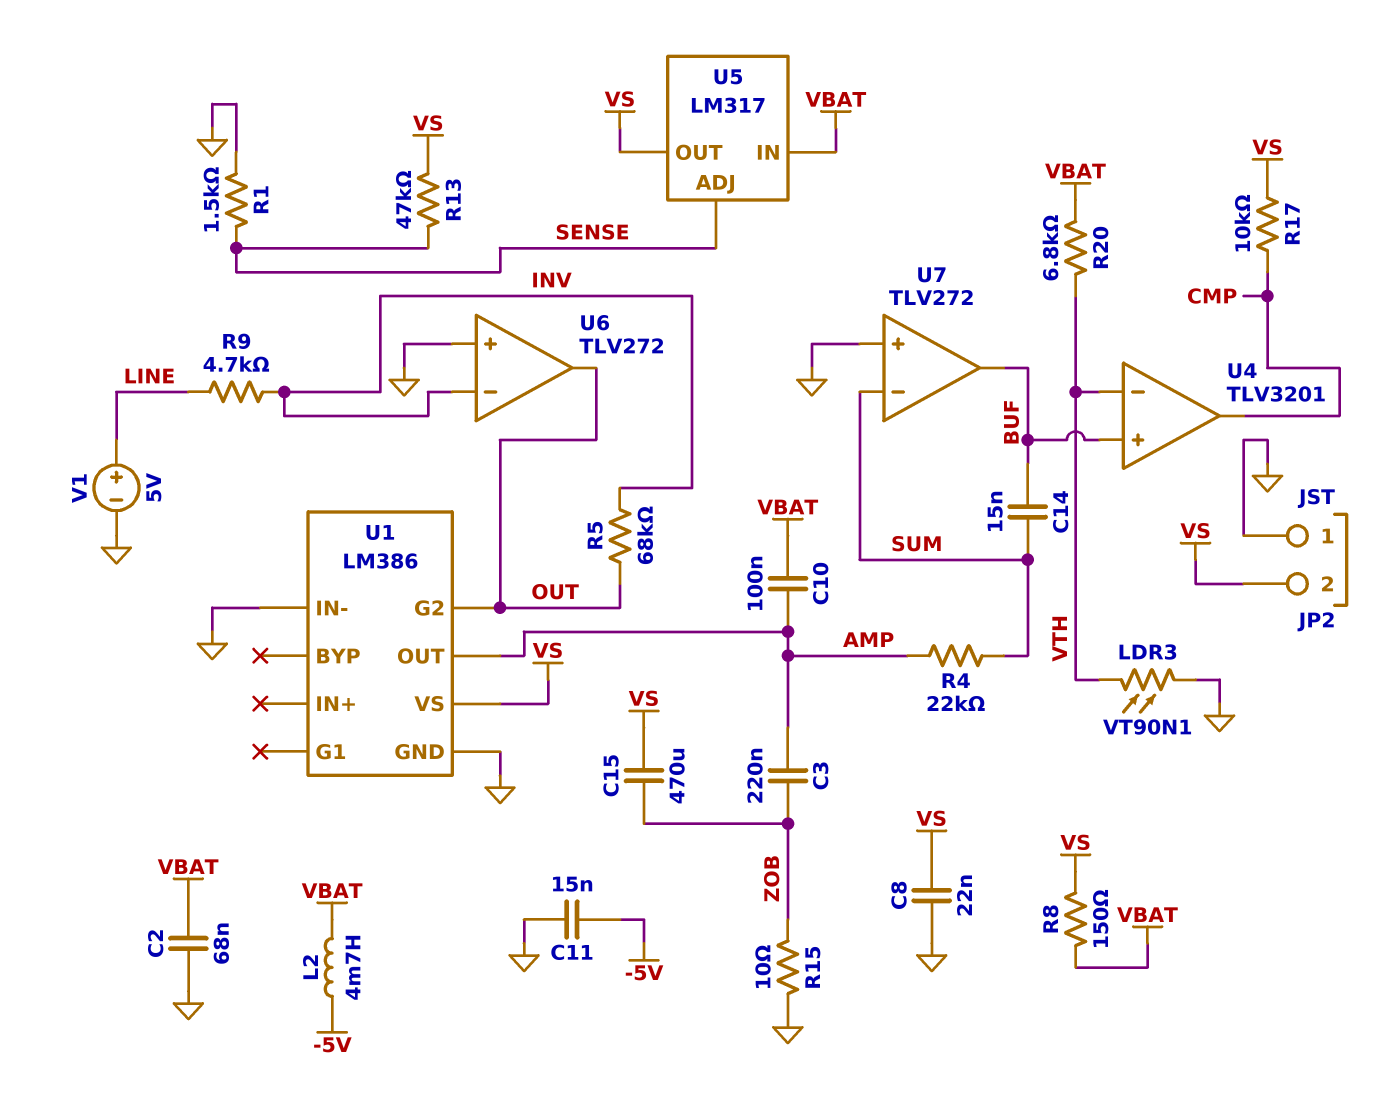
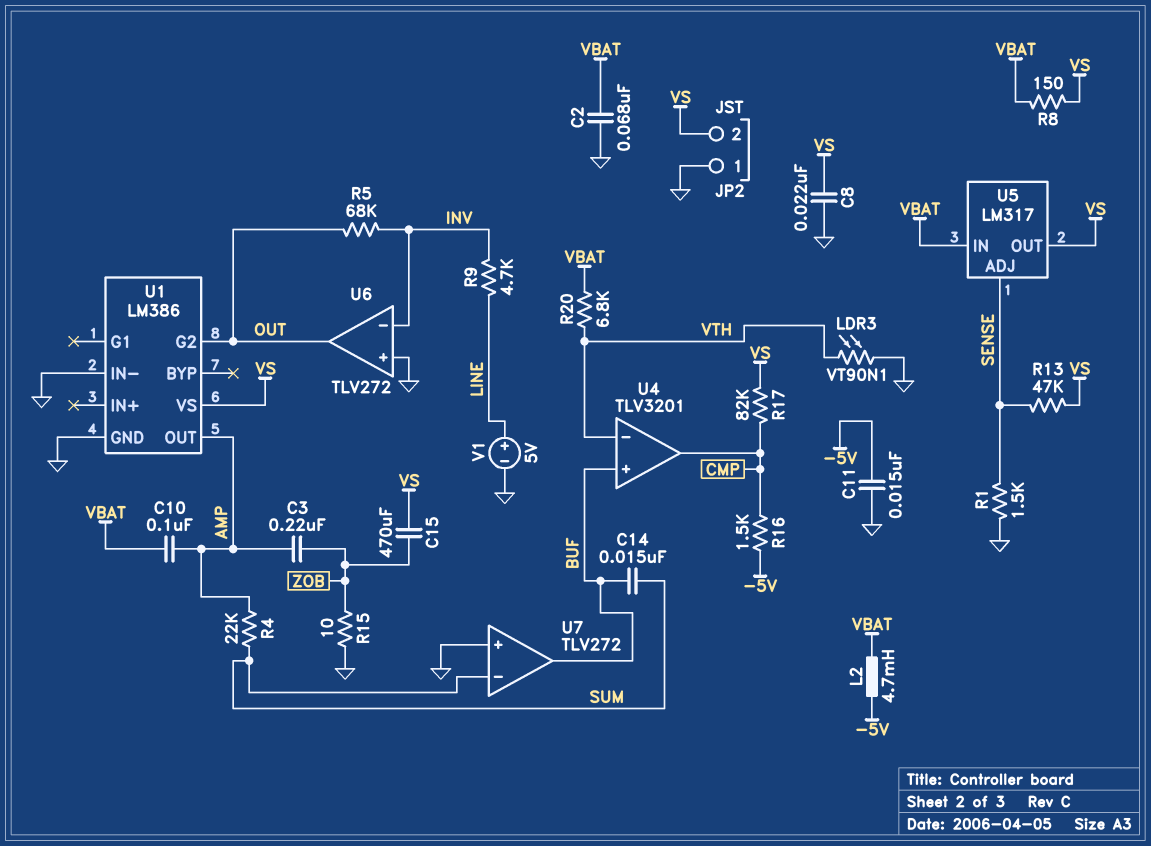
R16: none -> 1.5k (-5V, CMP)
R17: 10k (CMP, VS) -> 82k (CMP, VS)

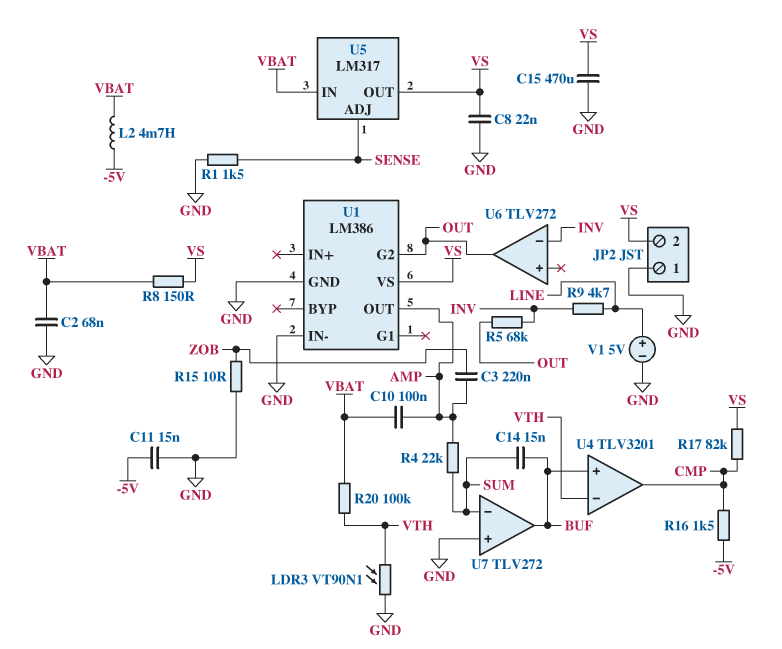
C15: 470uF (VS, ZOB) -> 470uF (GND, VS)
R13: 47k (SENSE, VS) -> none
R20: 6.8k (VBAT, VTH) -> 100k (VBAT, VTH)
U6 pin in+: GND -> none

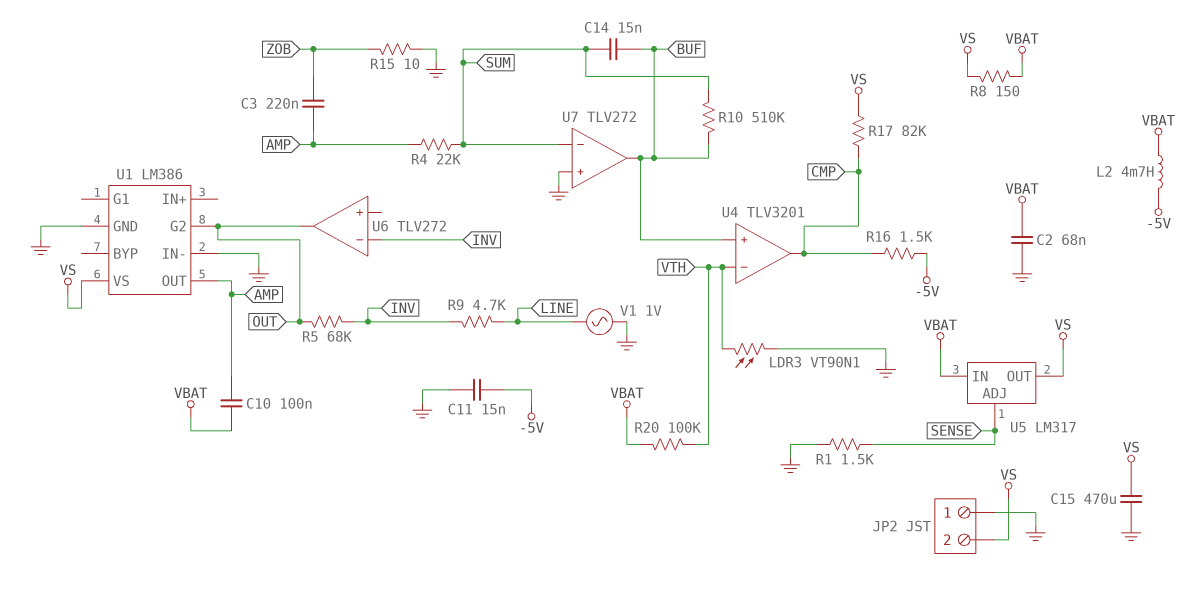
C8: 22nF (GND, VS) -> none
R10: none -> 510k (BUF, SUM)
V1: 5V (plus LINE, minus GND) -> AC 1V (GND, LINE)

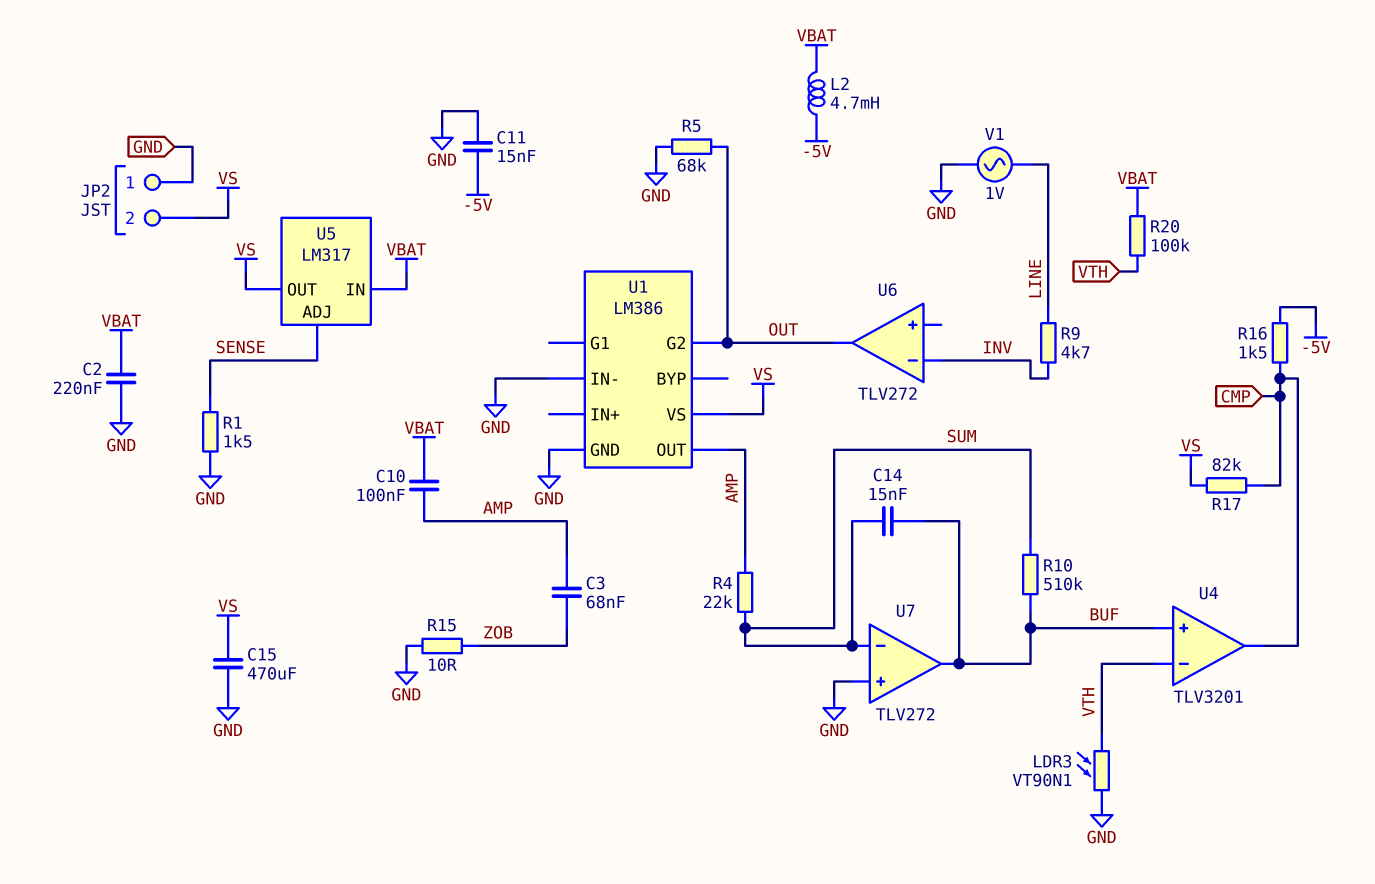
C2: 68nF (GND, VBAT) -> 220nF (GND, VBAT)
C3: 220nF (AMP, ZOB) -> 68nF (AMP, ZOB)
R5: 68k (INV, OUT) -> 68k (GND, OUT)
R8: 150 (VBAT, VS) -> none

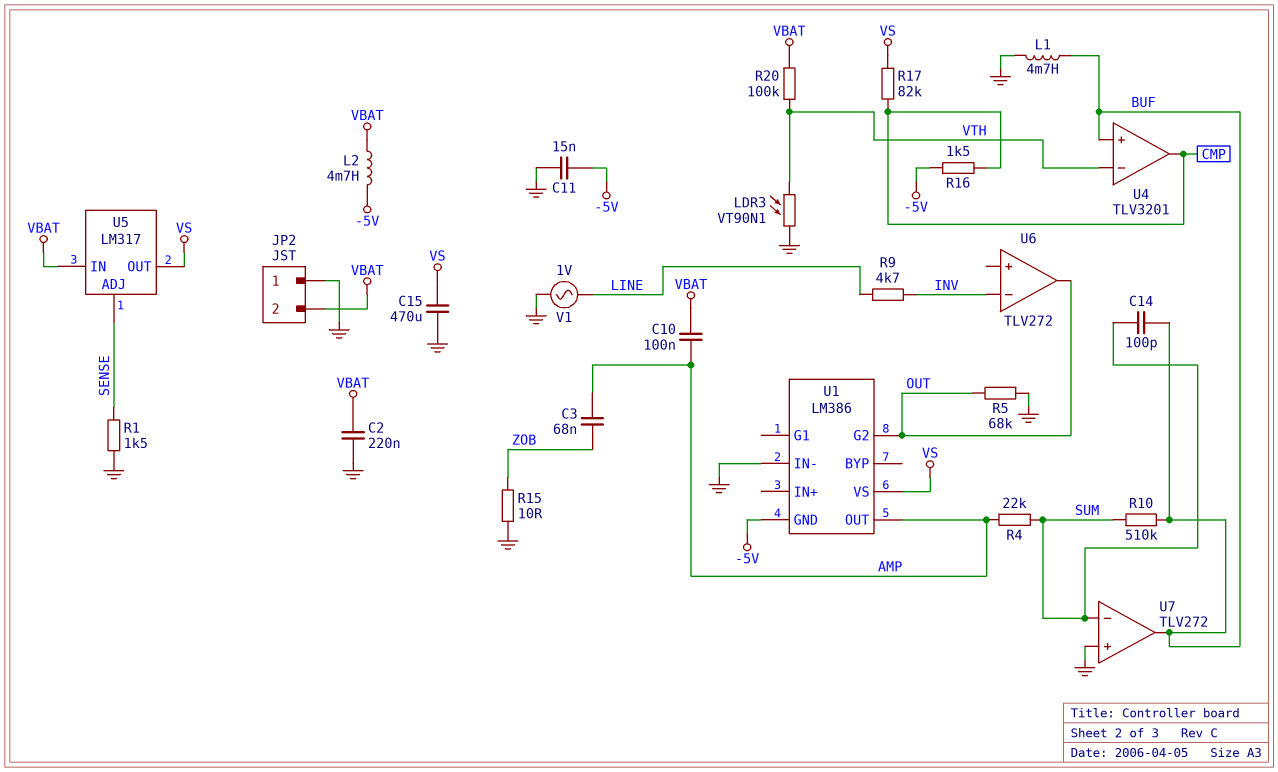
C14: 15nF (BUF, SUM) -> 100pF (BUF, SUM)
JP2 pin 2: VS -> VBAT
L1: none -> 4.7mH (BUF, GND)
U1 pin GND: GND -> -5V

